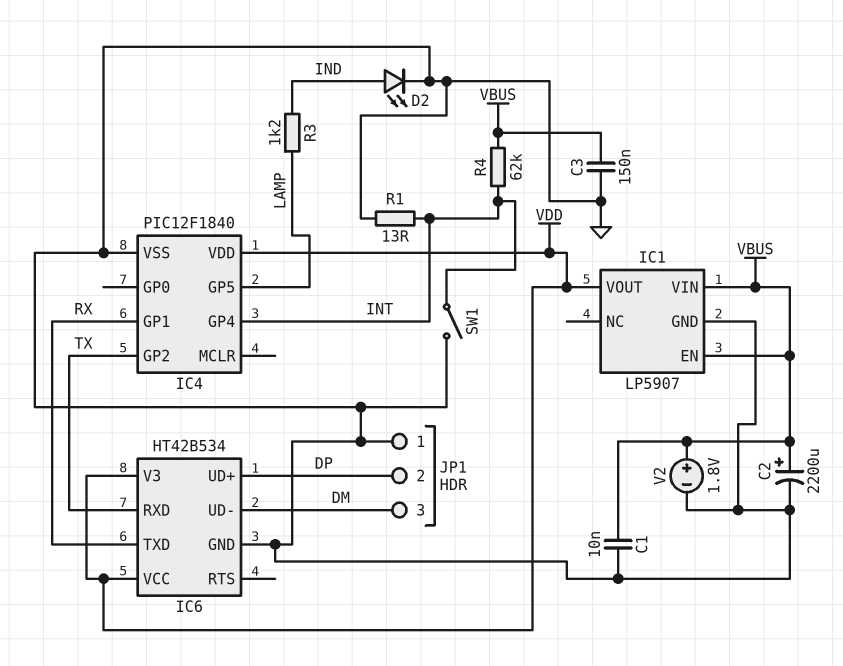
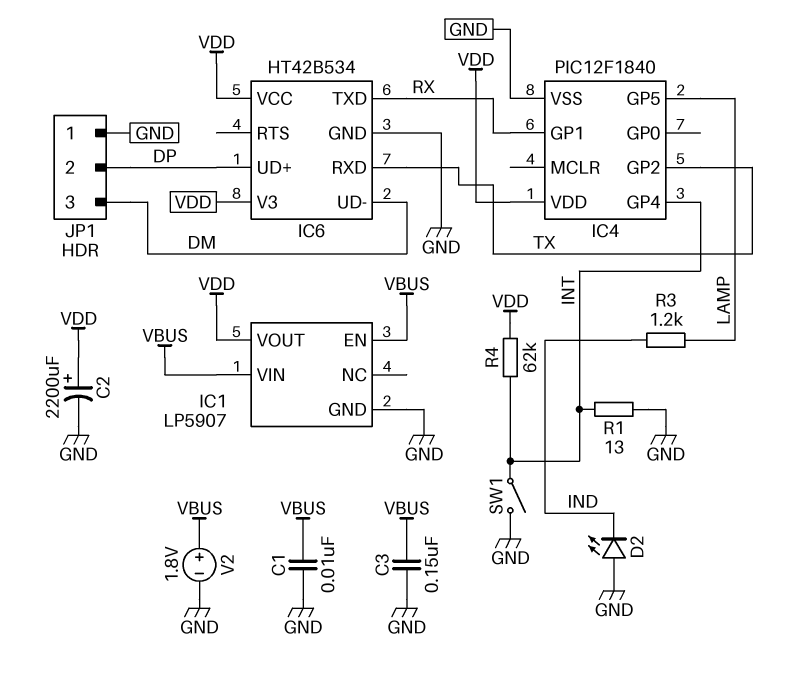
C2: 2200uF (plus VBUS, minus GND) -> 2200uF (plus VDD, minus GND)
D2: LED (A IND, K GND) -> LED (A GND, K IND)
R4: 62k (INT, VBUS) -> 62k (INT, VDD)

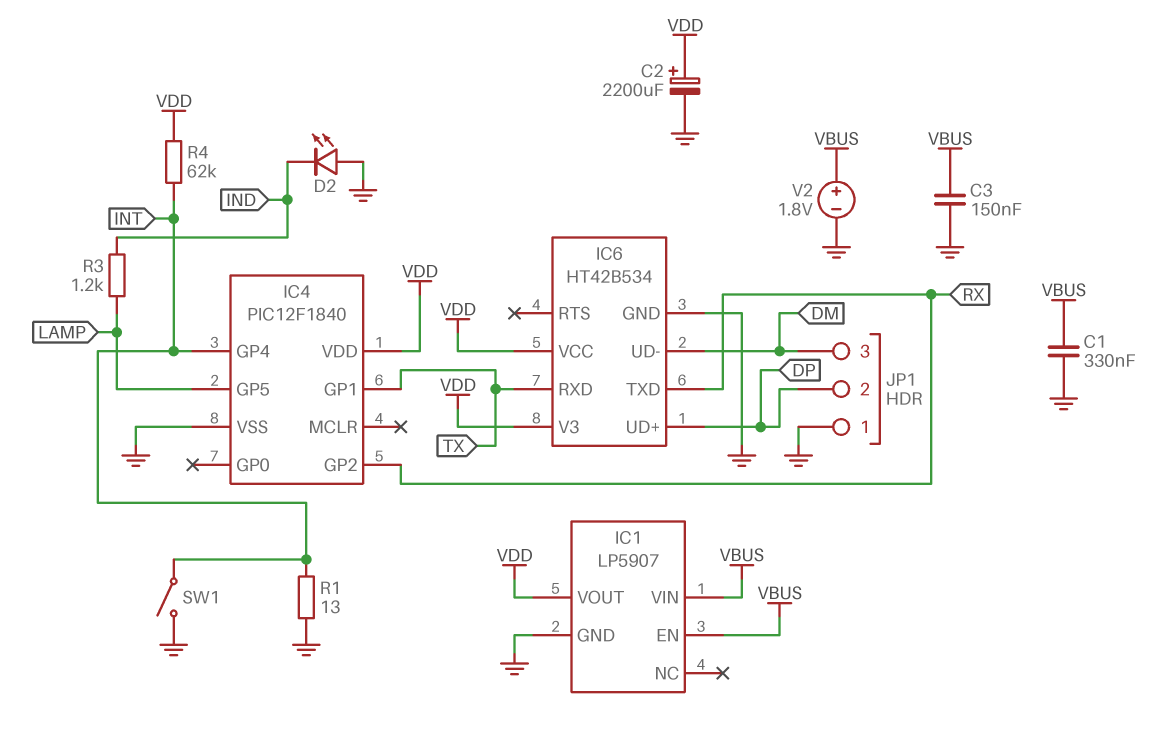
C1: 10nF (GND, VBUS) -> 330nF (GND, VBUS)
IC4 pin GP1: RX -> TX
IC4 pin GP2: TX -> RX

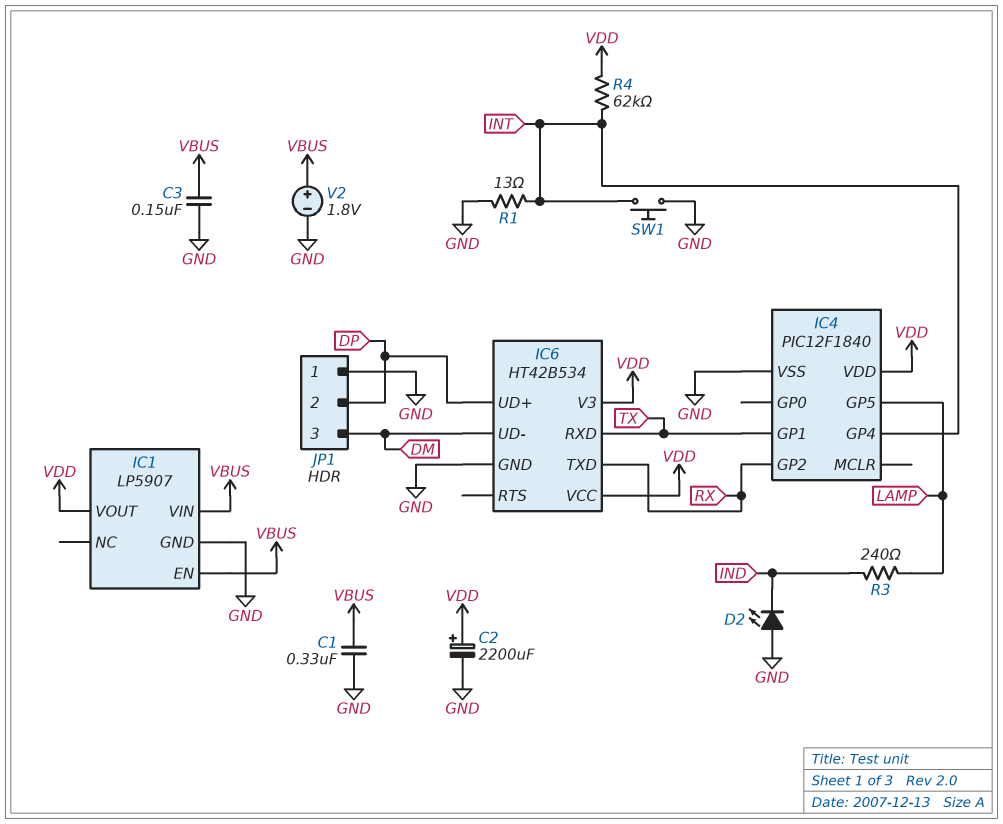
R3: 1.2k (IND, LAMP) -> 240 (IND, LAMP)
SW1: switch (GND, INT) -> button (GND, INT)

